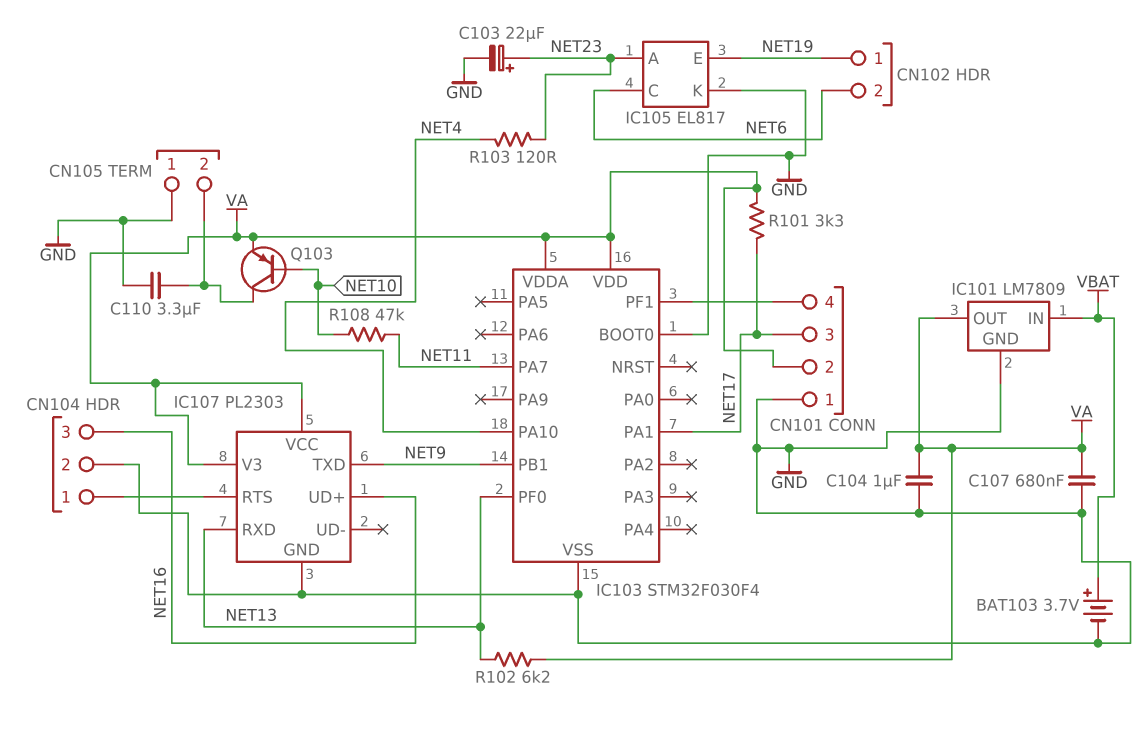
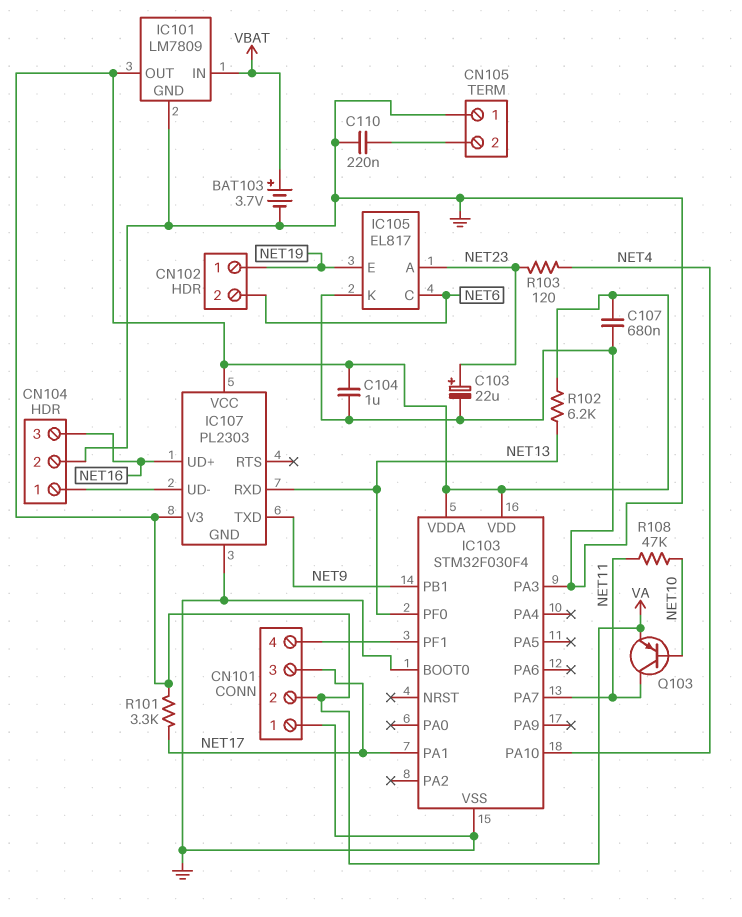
C110: 3.3uF (CN105/2, GND) -> 220nF (CN105/2, GND)
IC103 pin PA3: none -> GND
IC107 pin RTS: CN104/1 -> none
IC107 pin UD-: none -> CN104/1
Q103: PNP (B NET10, C CN105/2, E VA) -> PNP (B NET10, C NET11, E VA)

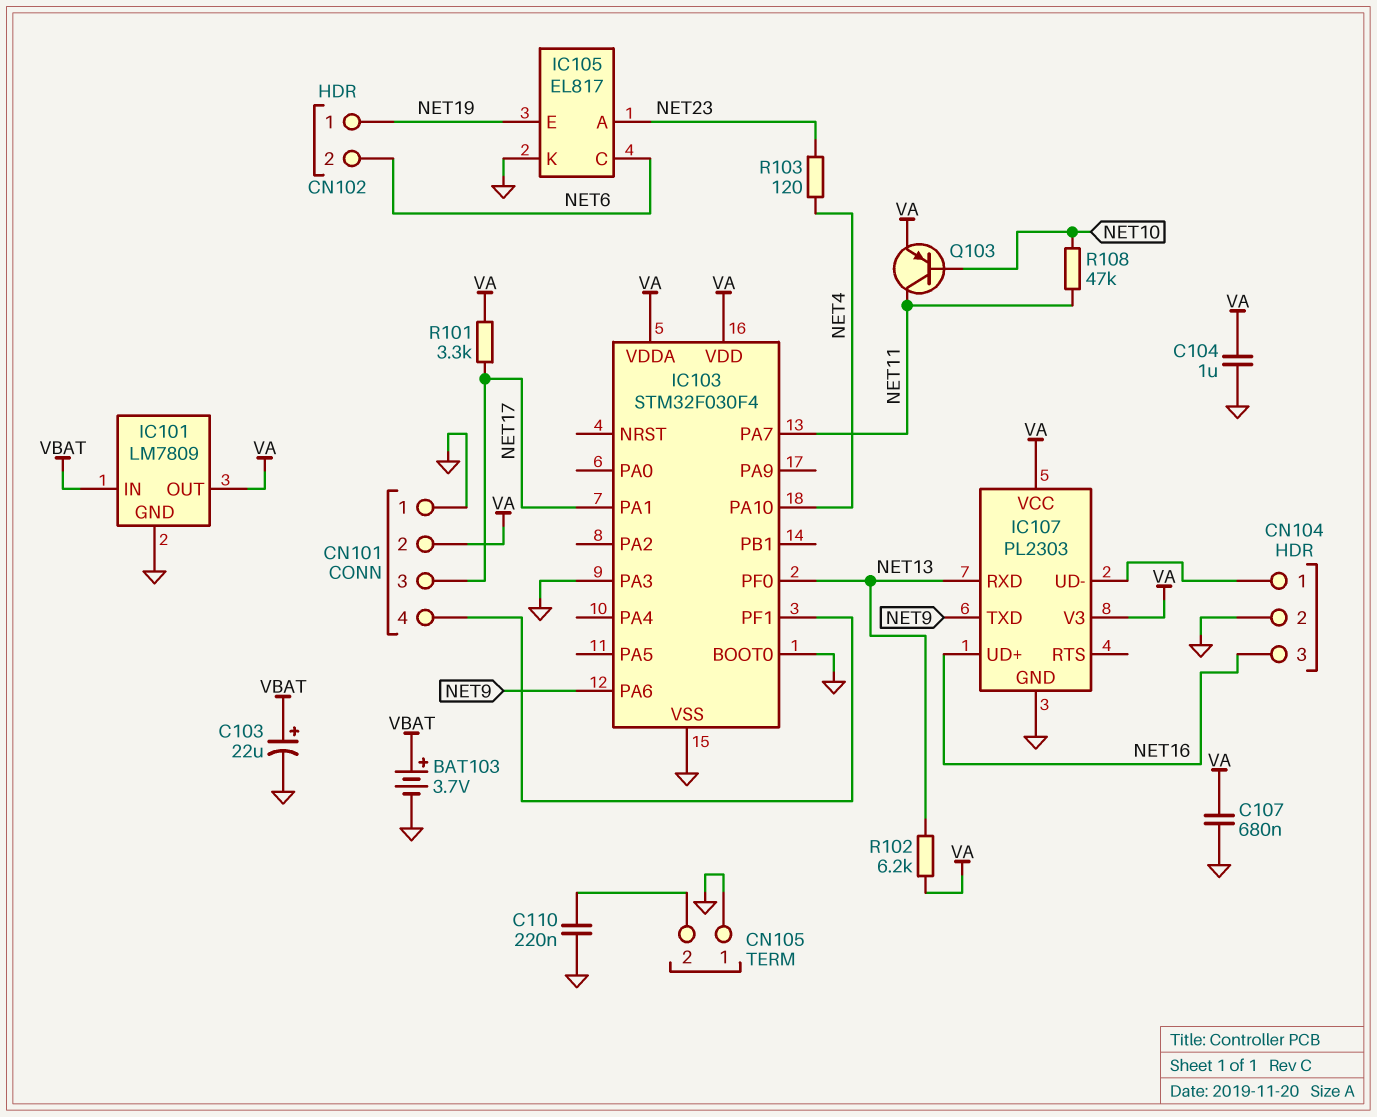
C103: 22uF (plus NET23, minus GND) -> 22uF (plus VBAT, minus GND)
IC103 pin PA6: none -> NET9
IC103 pin PB1: NET9 -> none

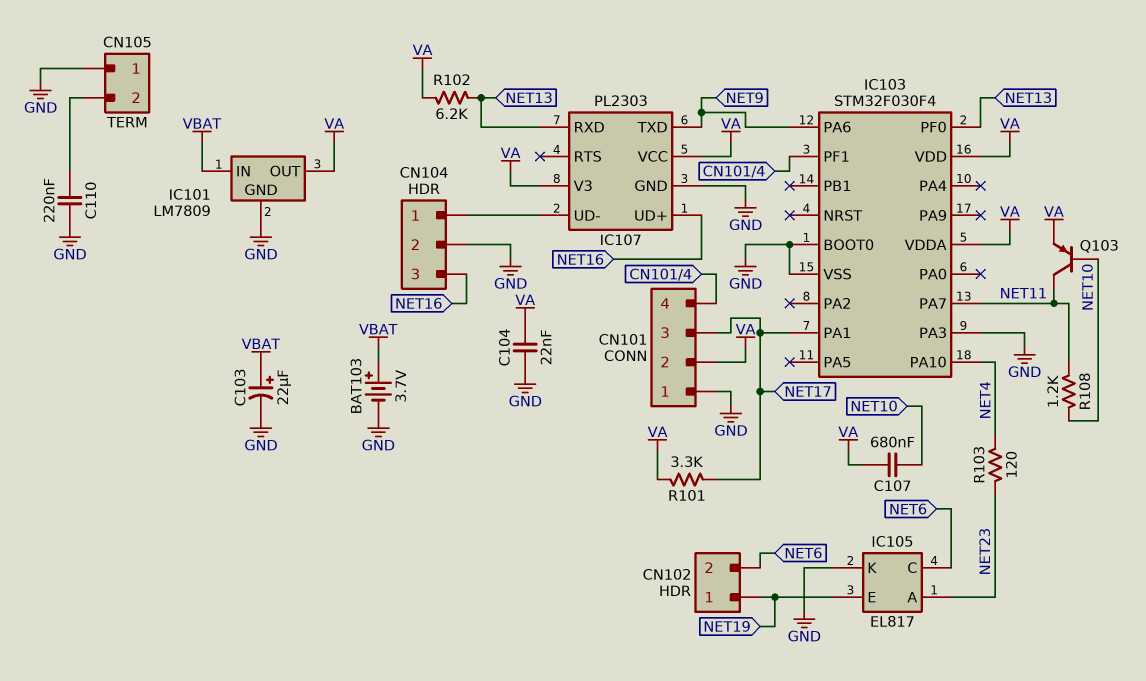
C104: 1uF (GND, VA) -> 22nF (GND, VA)
C107: 680nF (GND, VA) -> 680nF (NET10, VA)
R108: 47k (NET10, NET11) -> 1.2k (NET10, NET11)

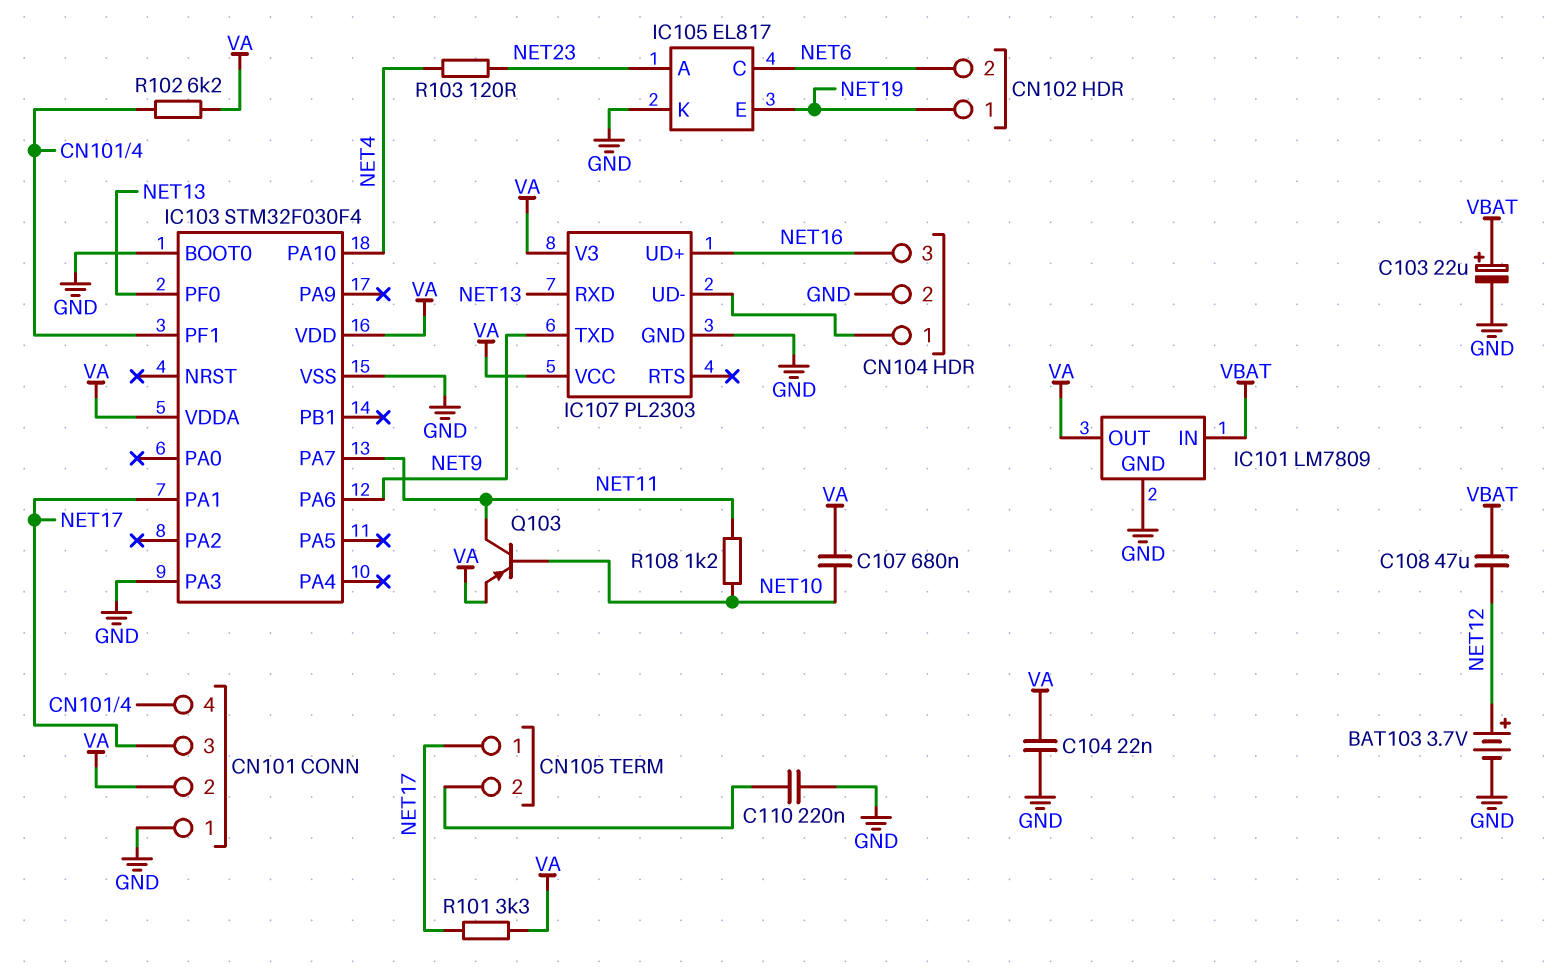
BAT103: 3.7V (plus VBAT, minus GND) -> 3.7V (plus NET12, minus GND)
C108: none -> 47uF (NET12, VBAT)
CN105 pin 1: GND -> NET17
R102: 6.2k (NET13, VA) -> 6.2k (CN101/4, VA)

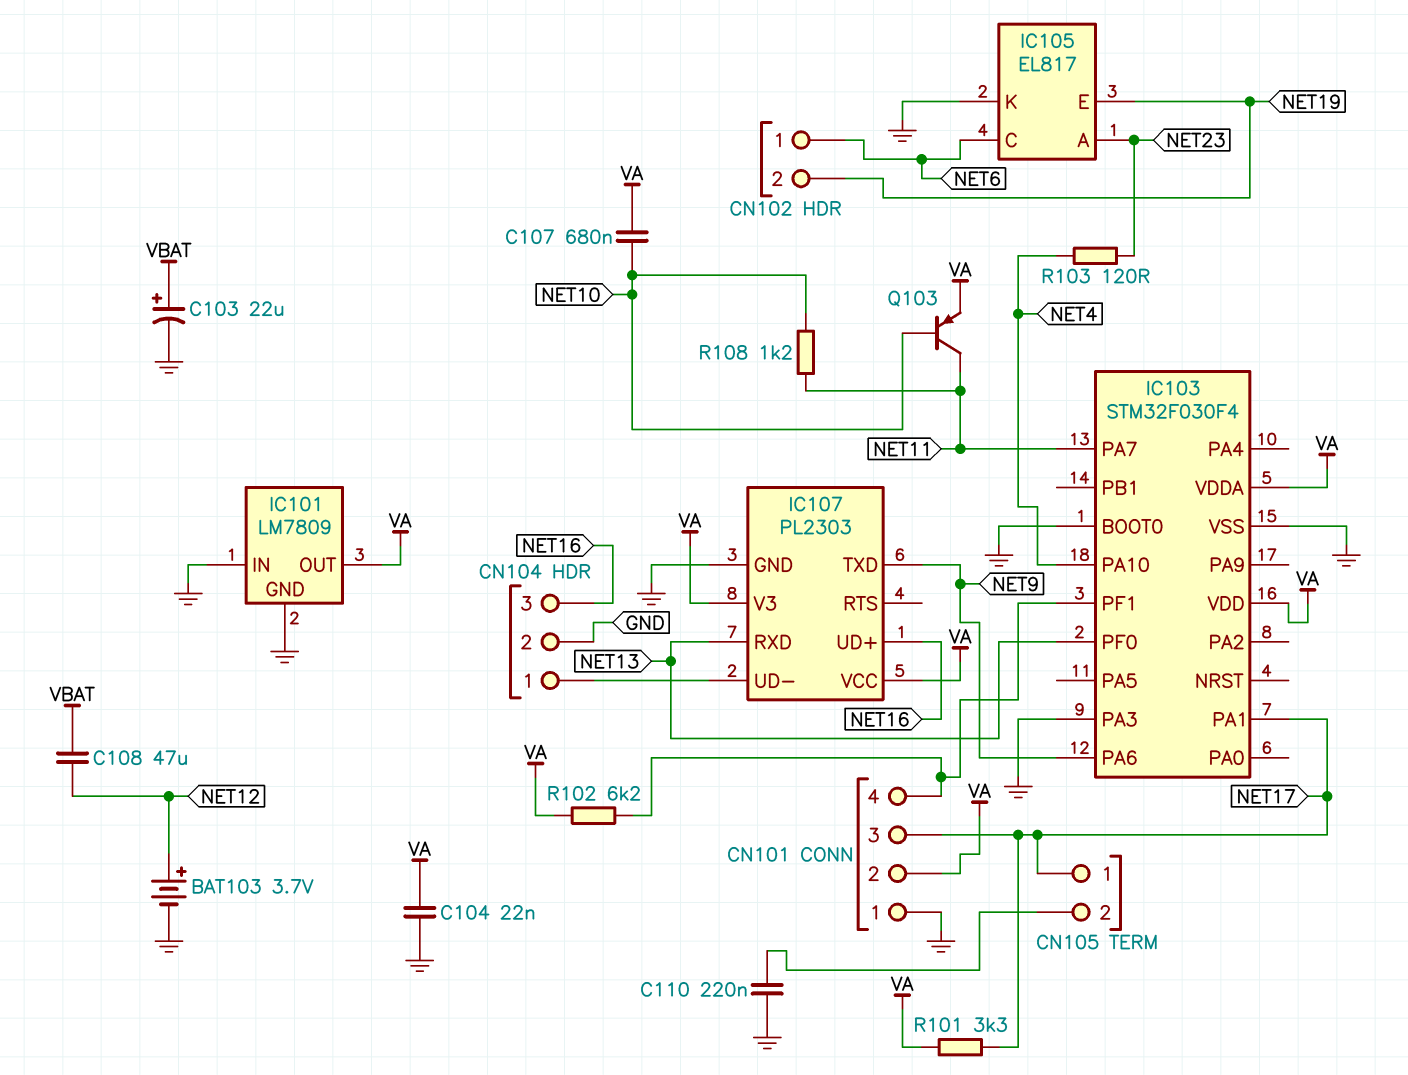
CN102 pin 1: NET19 -> NET6
CN102 pin 2: NET6 -> NET19
IC101 pin IN: VBAT -> GND

